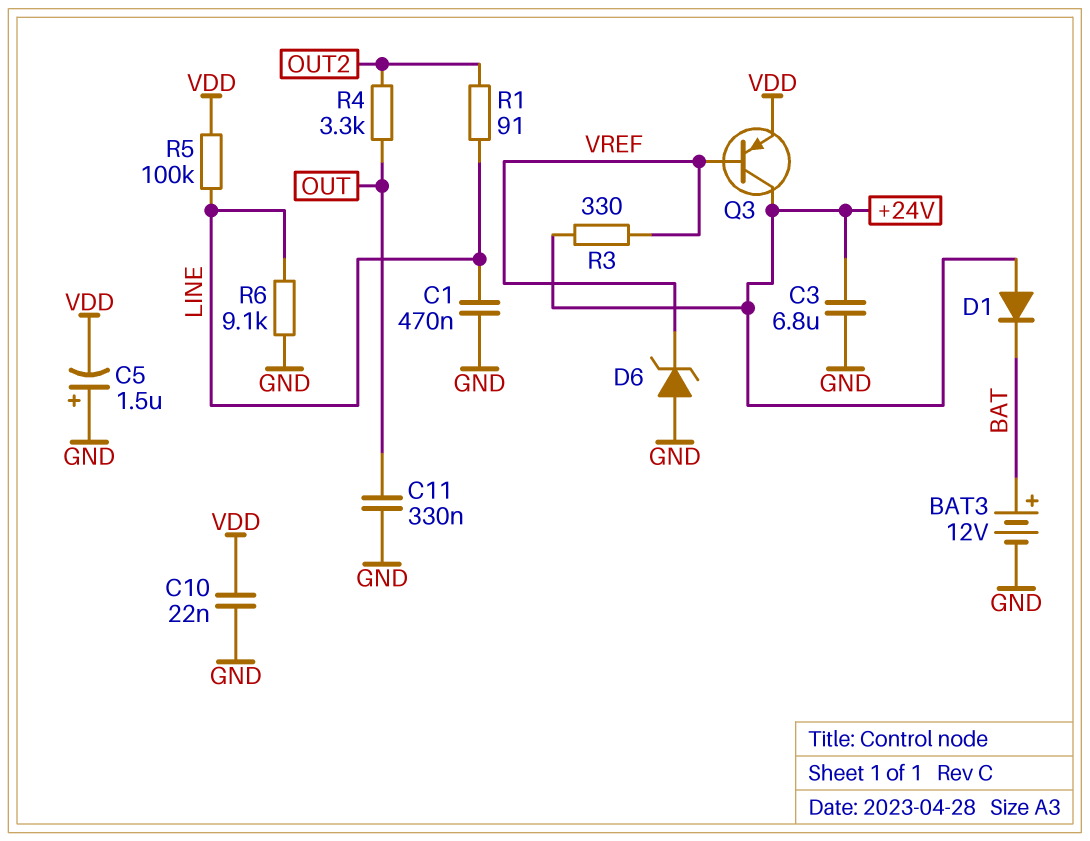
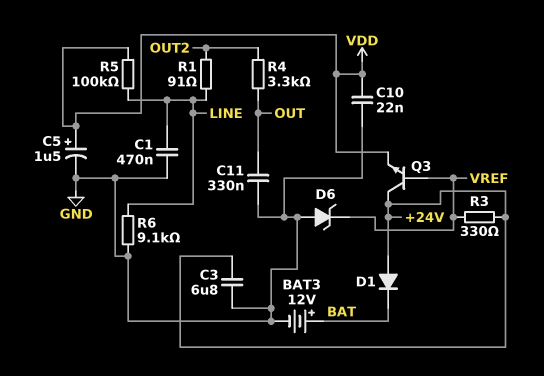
C5: 1.5uF (plus GND, minus VDD) -> 1.5uF (plus VDD, minus GND)
Q3: PNP (B VREF, C +24V, E VDD) -> NPN (B VREF, C +24V, E VDD)

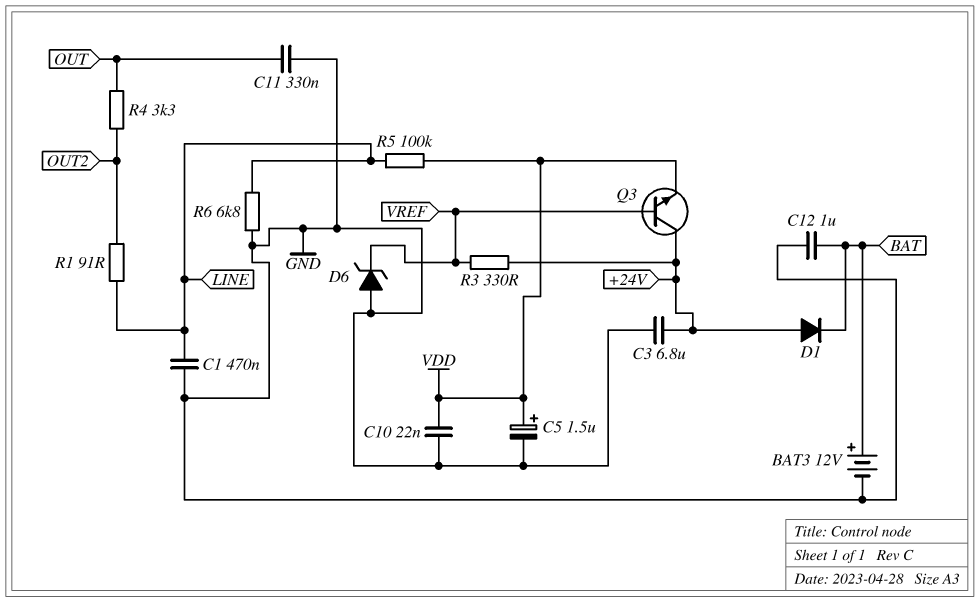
C12: none -> 1uF (BAT, GND)
R6: 9.1k (GND, LINE) -> 6.8k (GND, LINE)

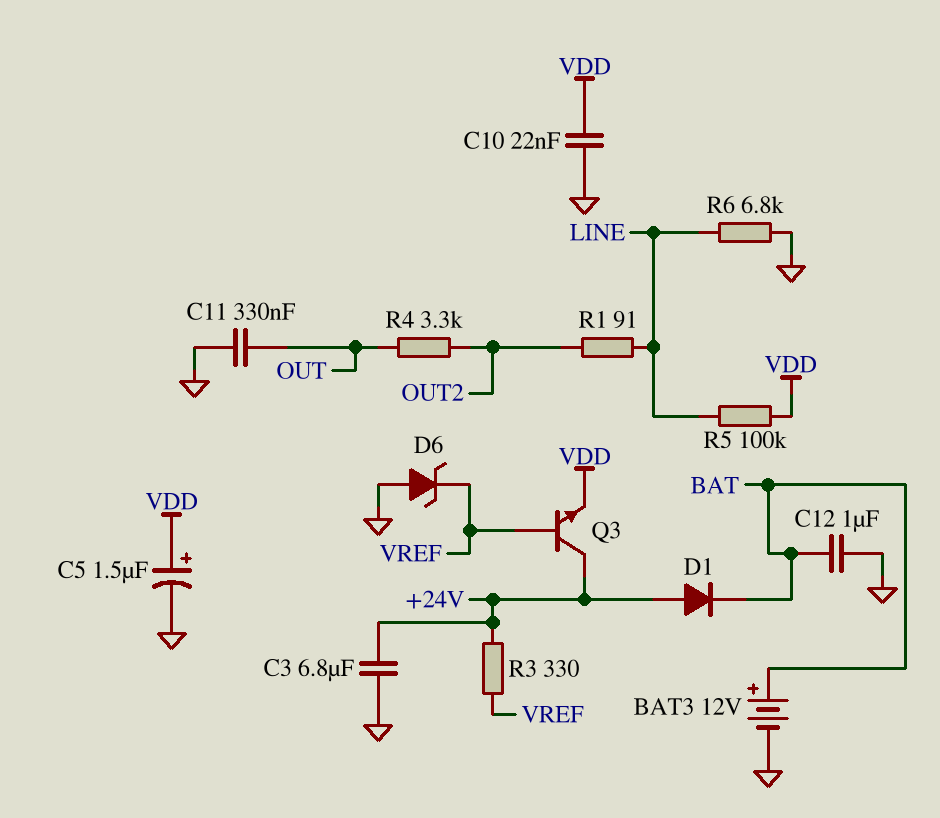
C1: 470nF (GND, LINE) -> none

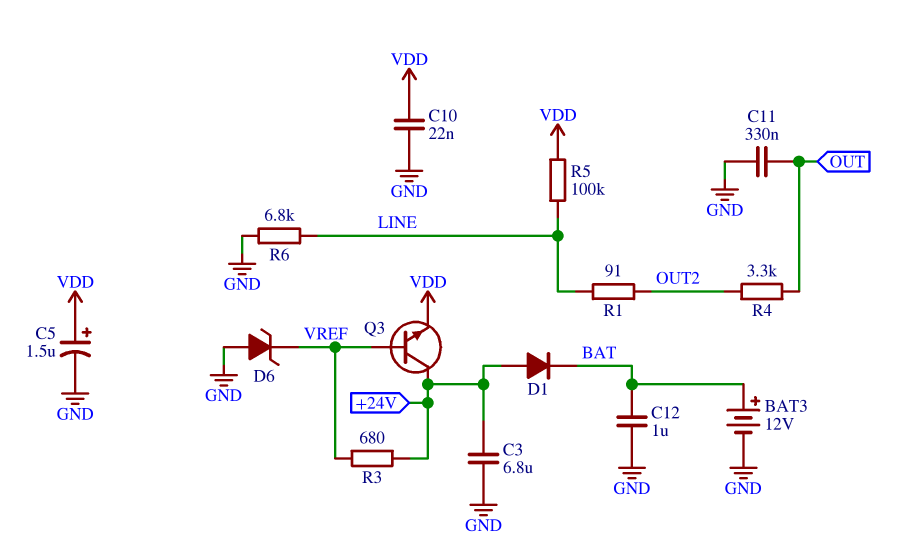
R3: 330 (+24V, VREF) -> 680 (+24V, VREF)

